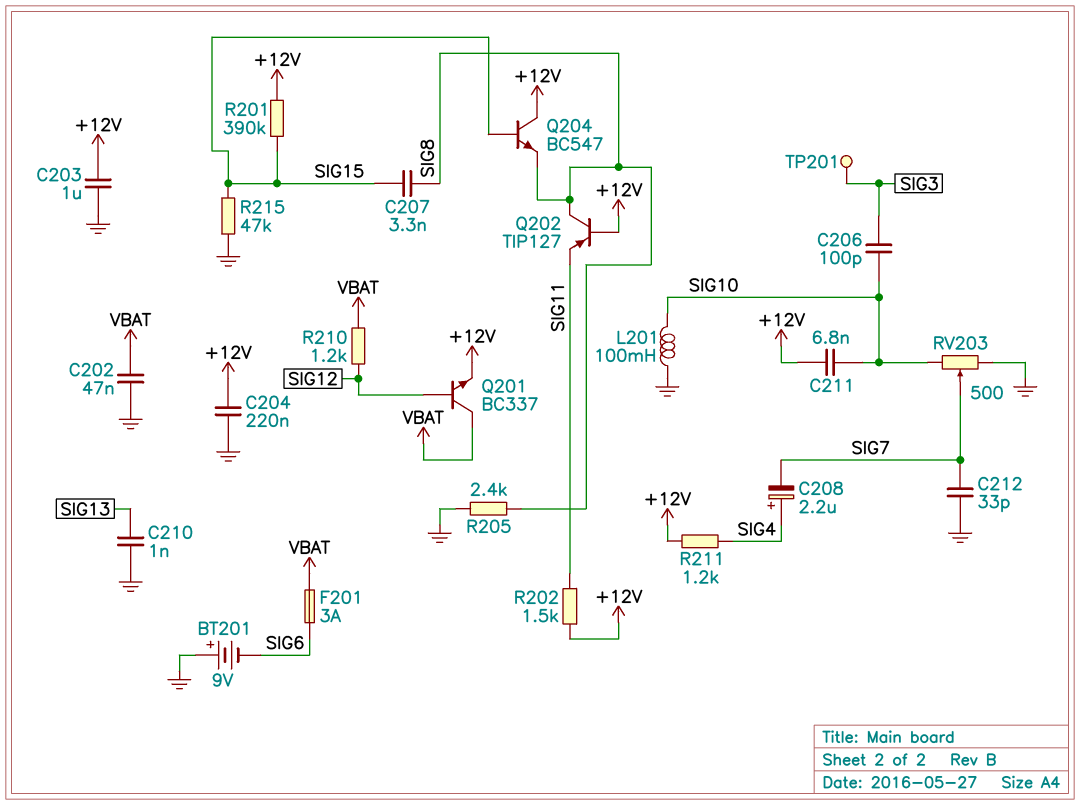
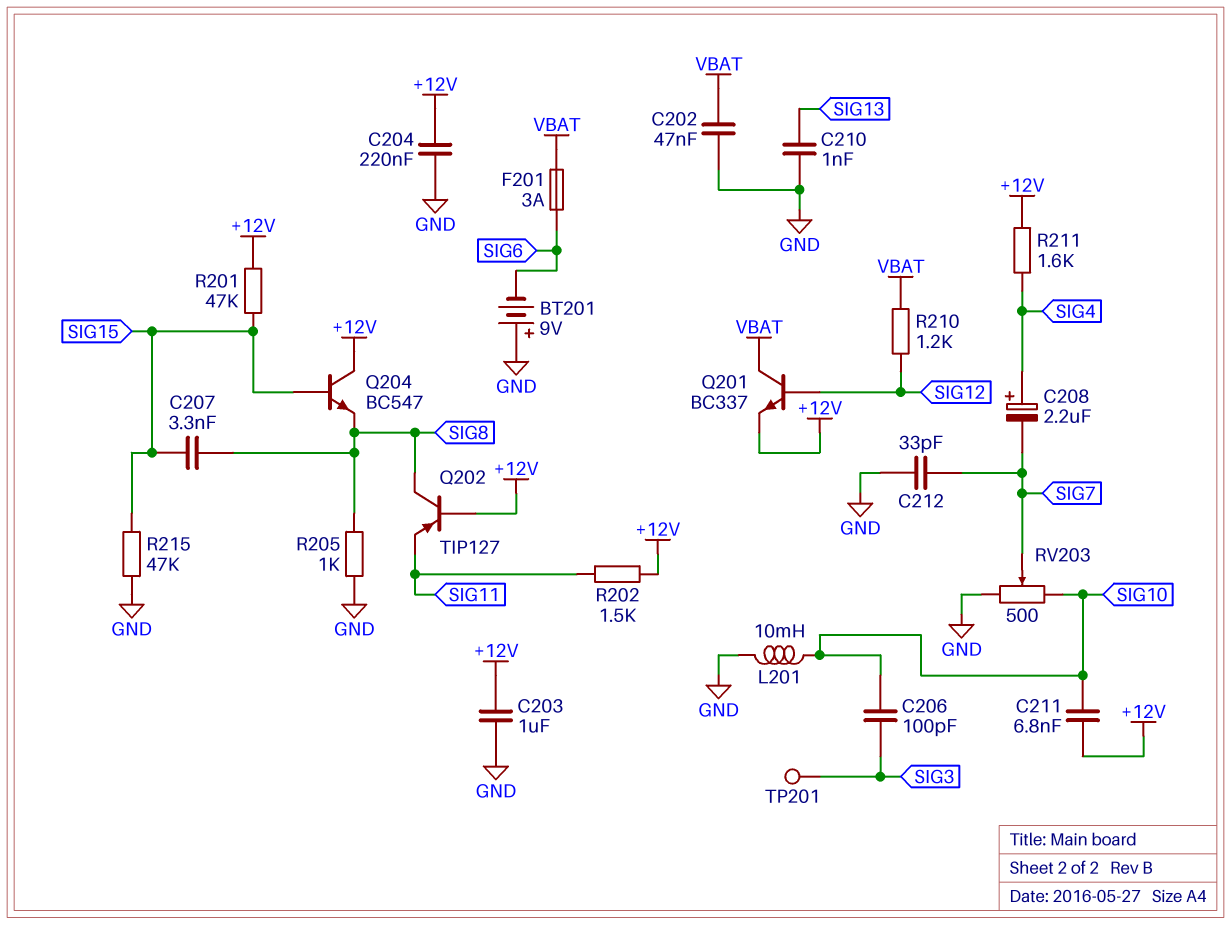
L201: 100mH (GND, SIG10) -> 10mH (GND, SIG10)
R201: 390k (+12V, SIG15) -> 47k (+12V, SIG15)
R205: 2.4k (GND, SIG8) -> 1k (GND, SIG8)
R211: 1.2k (+12V, SIG4) -> 1.6k (+12V, SIG4)

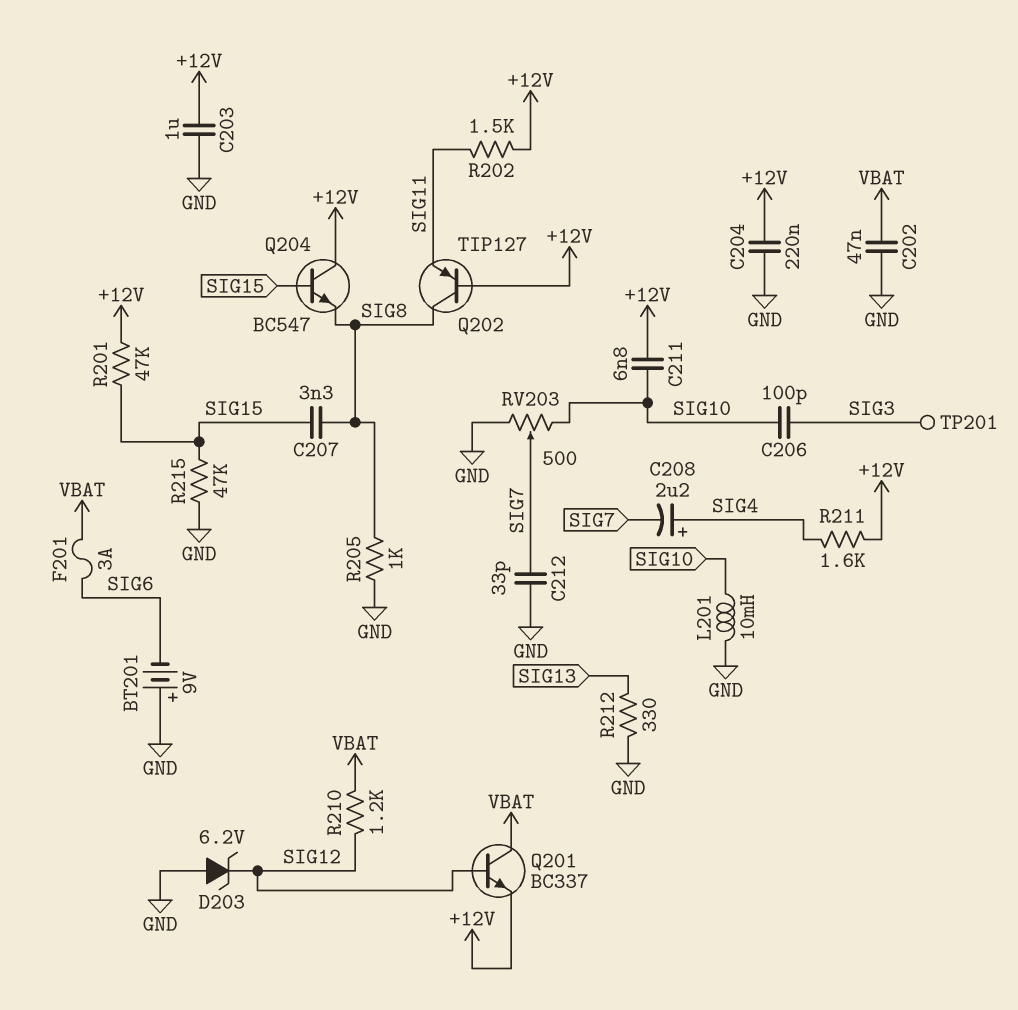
C210: 1nF (GND, SIG13) -> none
D203: none -> zener 6.2V (A GND, K SIG12)
R212: none -> 330 (GND, SIG13)

